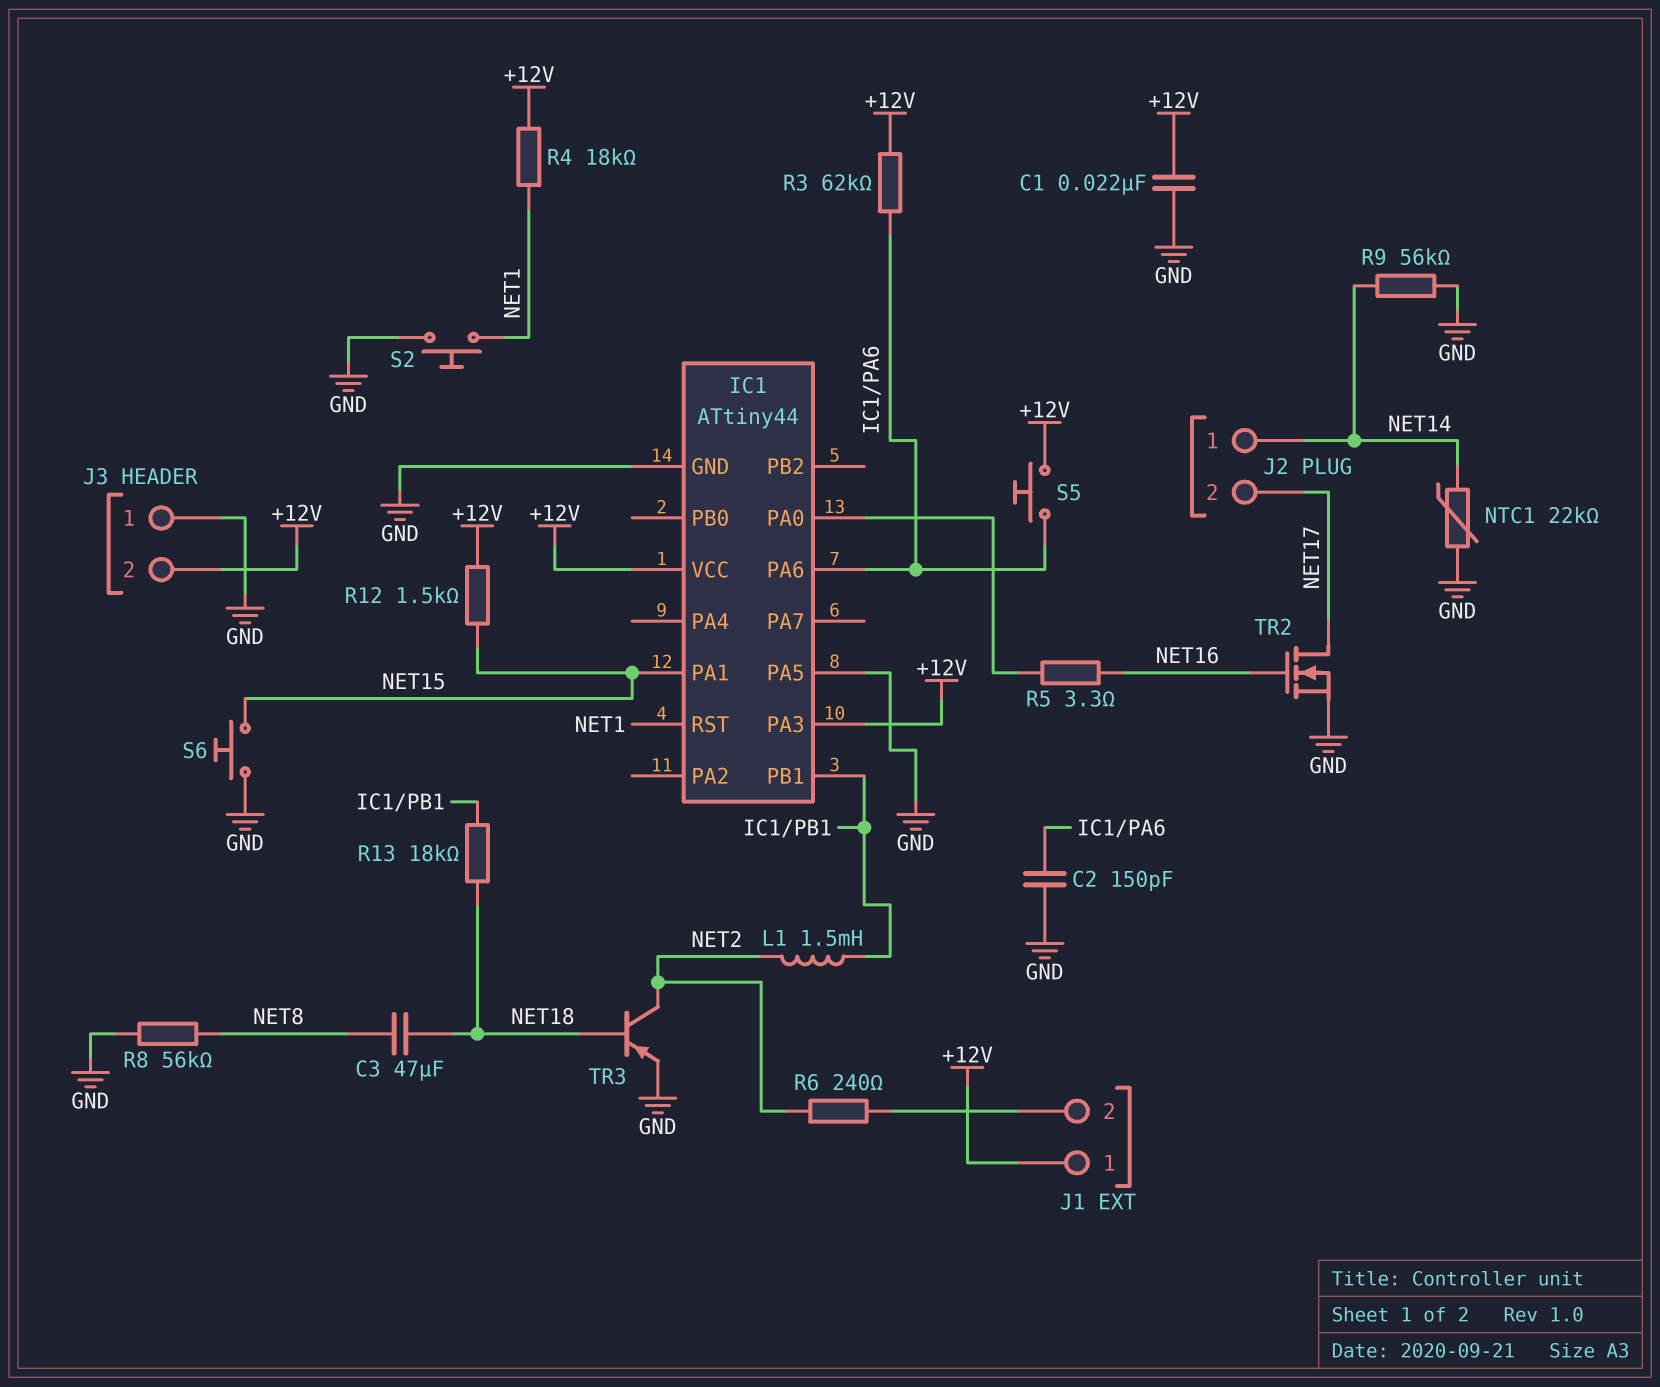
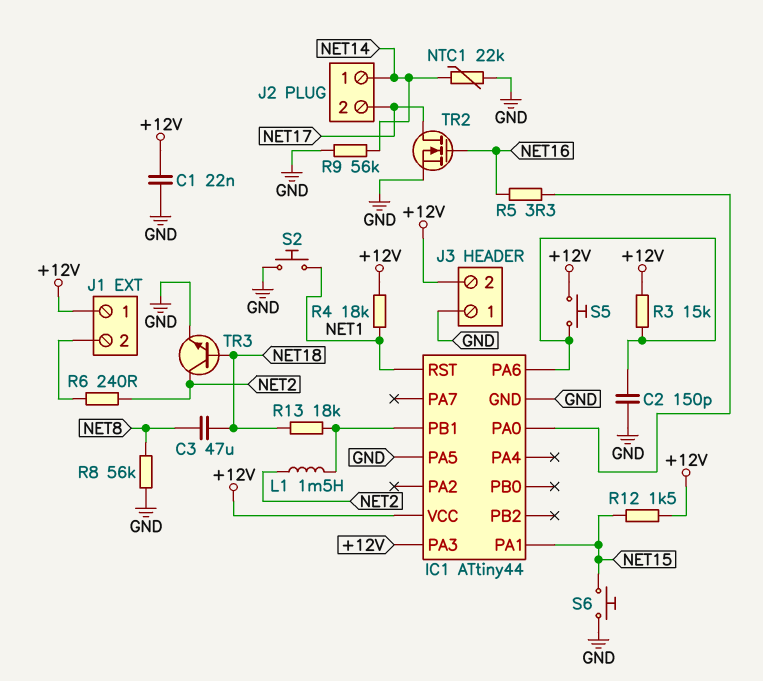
R3: 62k (+12V, IC1/PA6) -> 15k (+12V, IC1/PA6)
TR3: PNP (B NET18, C NET2, E GND) -> NPN (B NET18, C NET2, E GND)

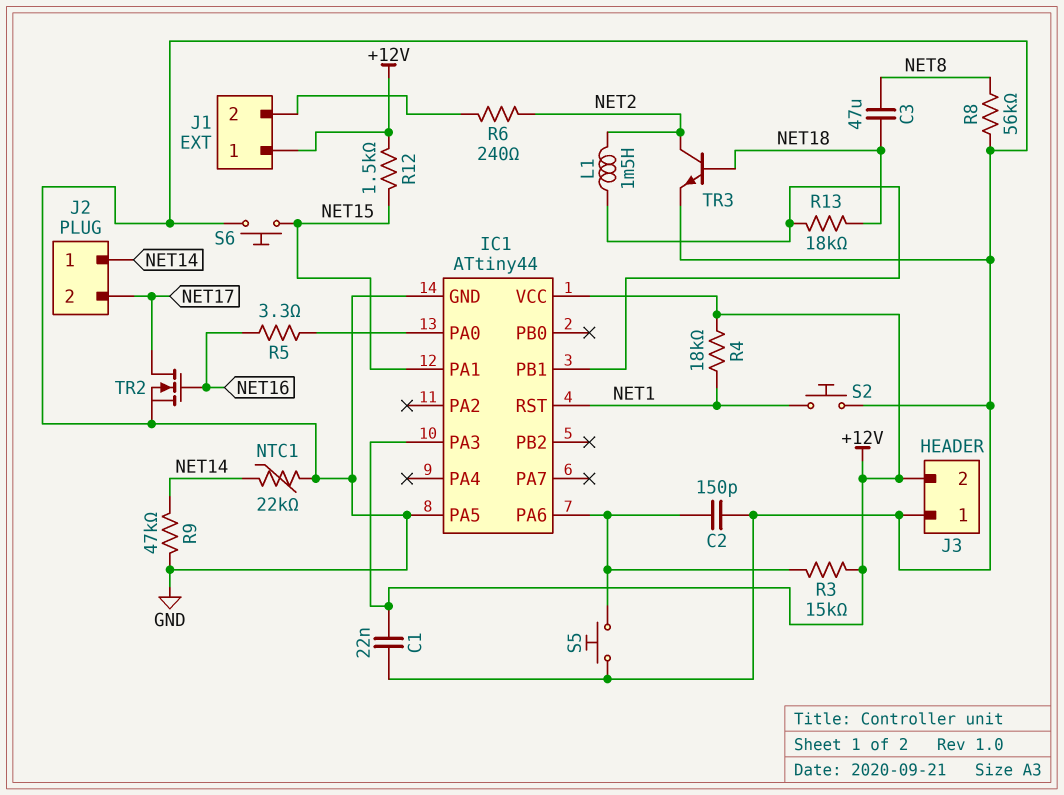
R9: 56k (GND, NET14) -> 47k (GND, NET14)
S5: button (+12V, IC1/PA6) -> button (GND, IC1/PA6)

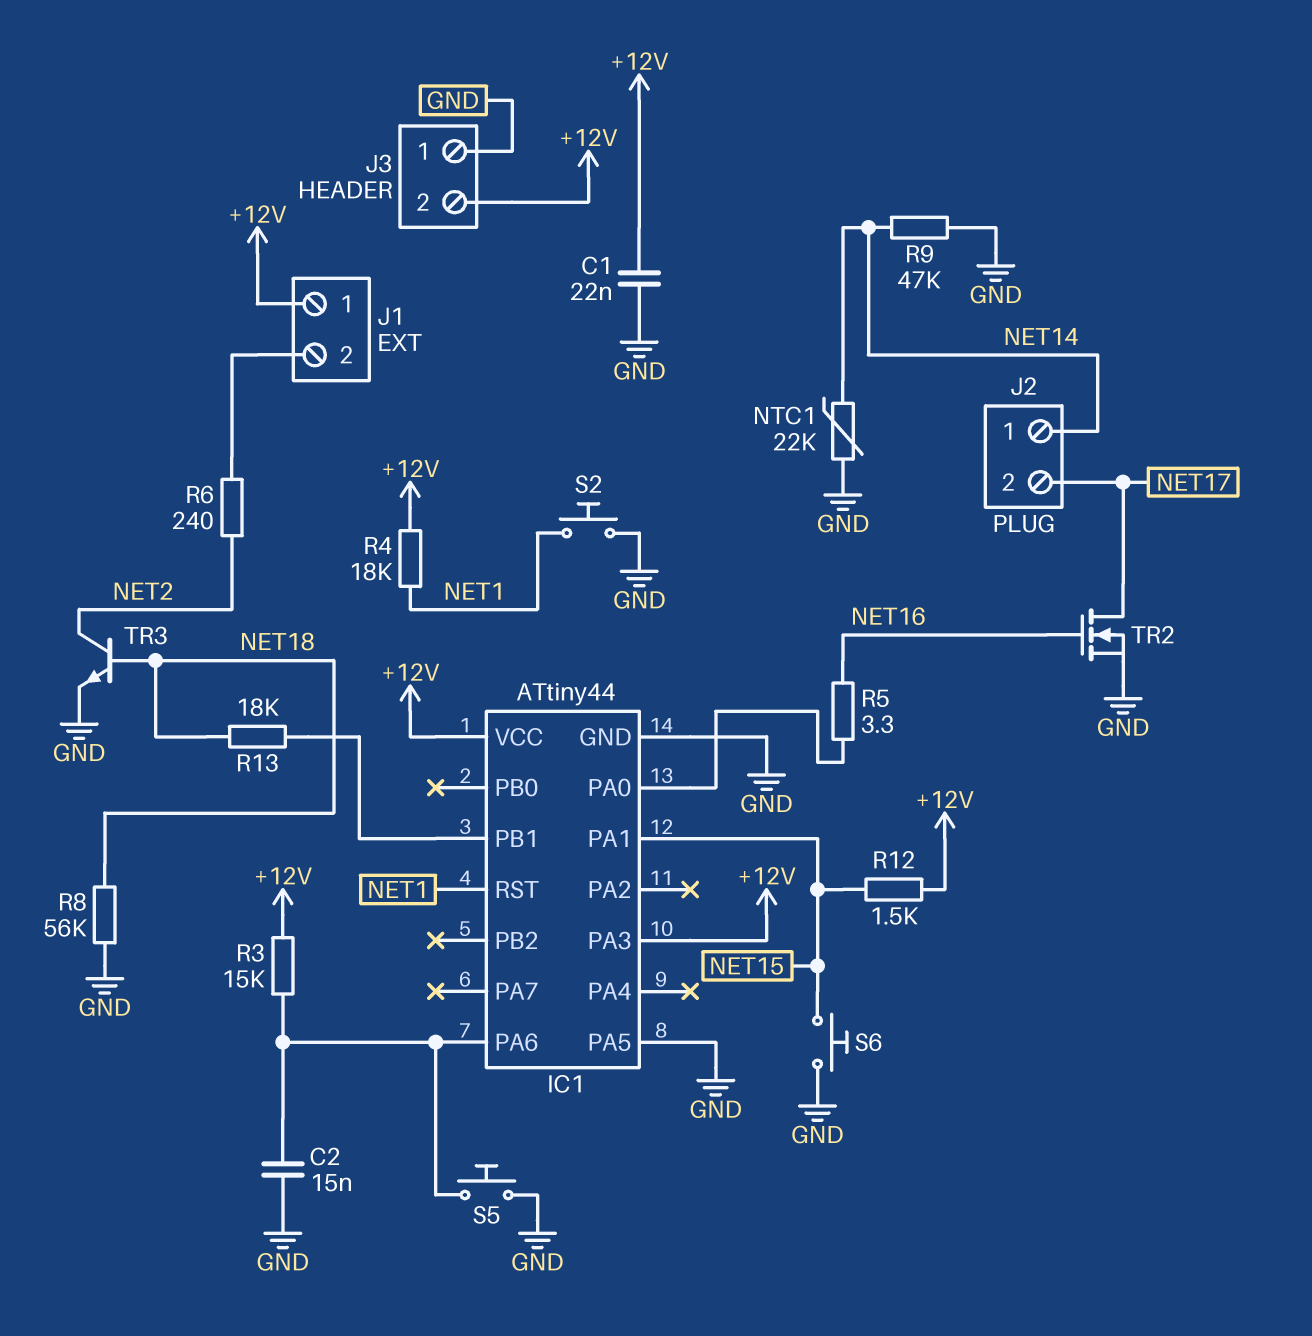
C2: 150pF (GND, IC1/PA6) -> 15nF (GND, IC1/PA6)
C3: 47uF (NET8, NET18) -> none
L1: 1.5mH (IC1/PB1, NET2) -> none
R8: 56k (GND, NET8) -> 56k (GND, NET18)

